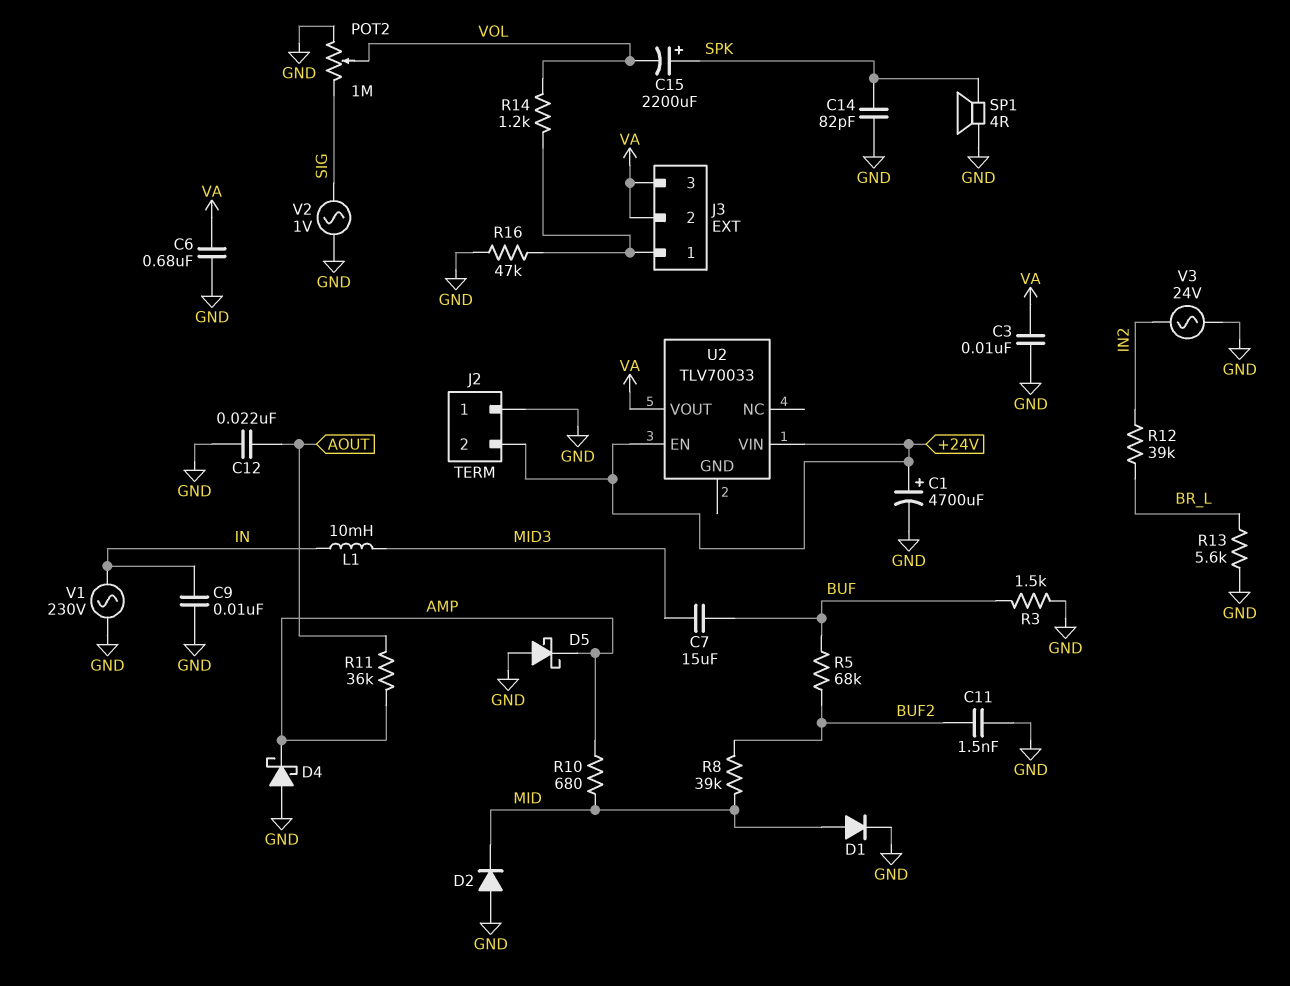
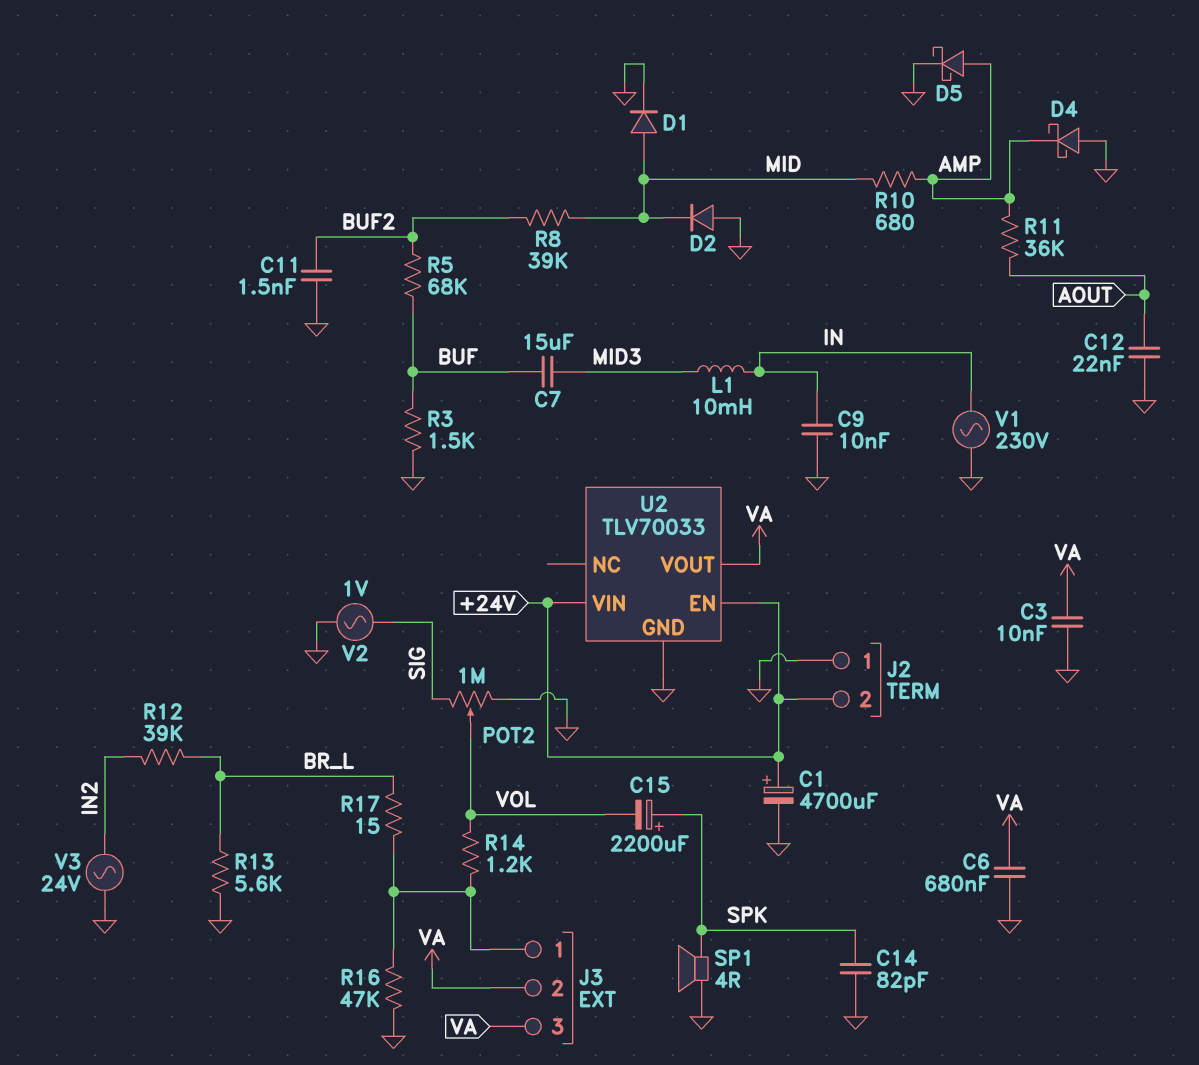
D5: schottky (A GND, K AMP) -> schottky (A AMP, K GND)
R17: none -> 15 (BR_L, J3/1)
U2 pin GND: none -> GND

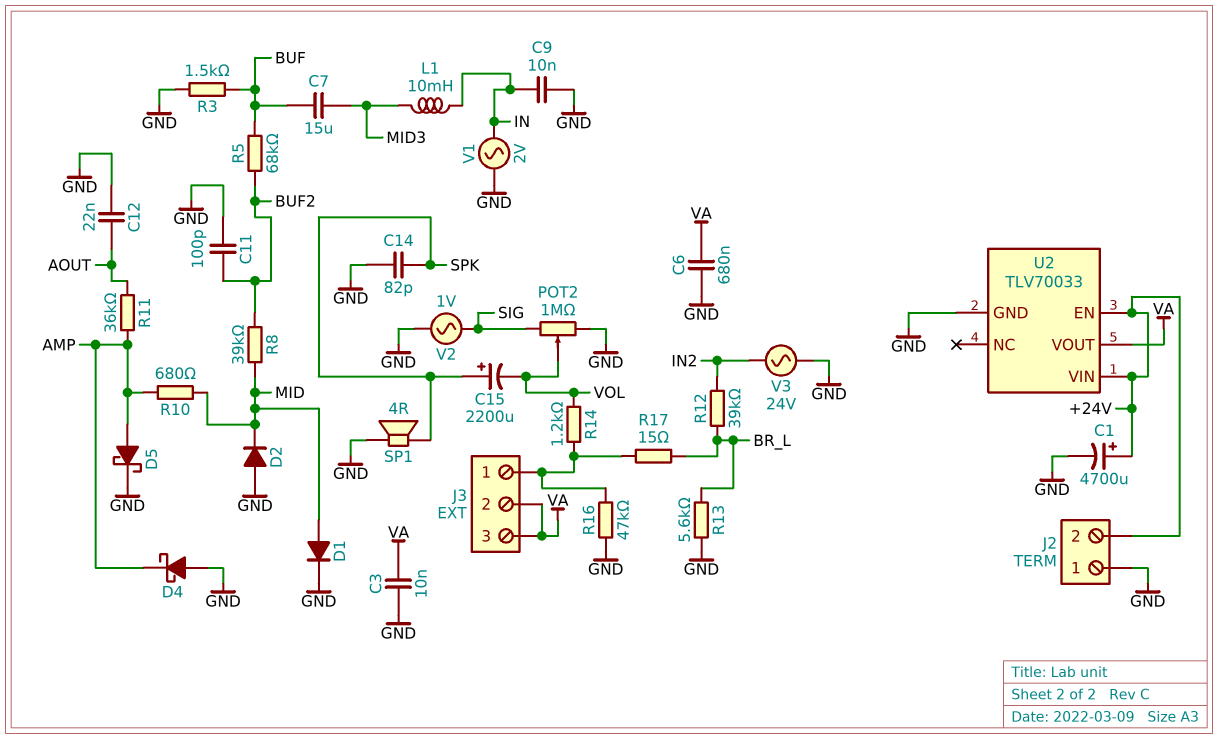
C11: 1.5nF (BUF2, GND) -> 100pF (BUF2, GND)
V1: AC 230V (GND, IN) -> AC 2V (GND, IN)

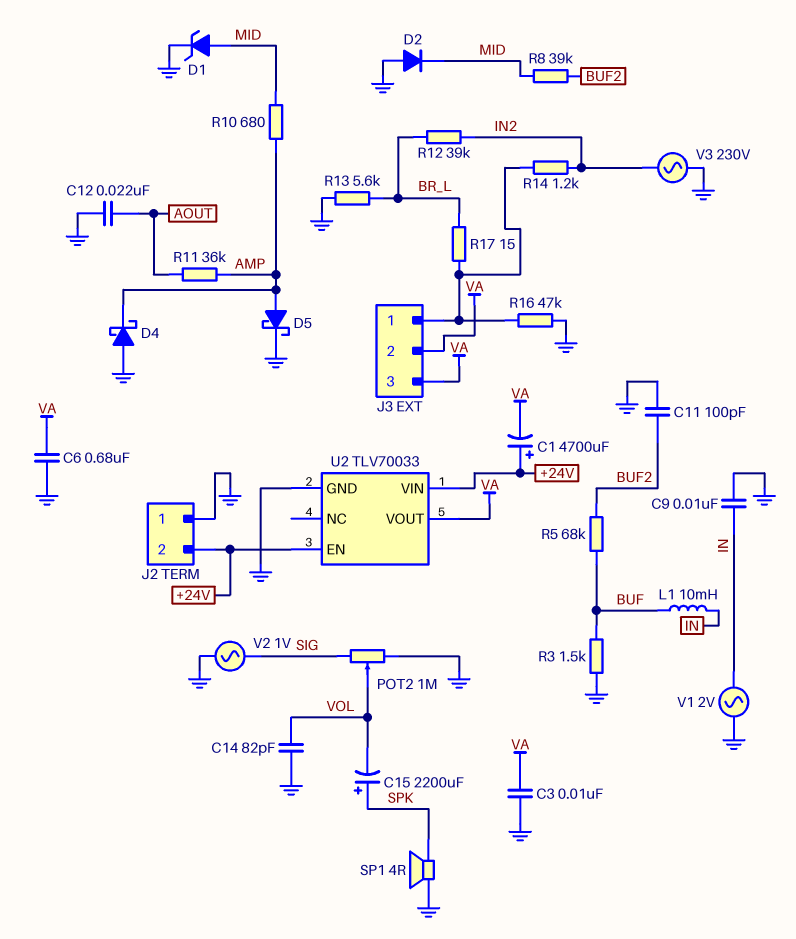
C1: 4700uF (plus +24V, minus GND) -> 4700uF (plus +24V, minus VA)
C7: 15uF (BUF, MID3) -> none
C14: 82pF (GND, SPK) -> 82pF (GND, VOL)
D1: diode (A MID, K GND) -> zener (A MID, K GND)
L1: 10mH (IN, MID3) -> 10mH (BUF, IN)
R14: 1.2k (J3/1, VOL) -> 1.2k (IN2, J3/1)
V3: AC 24V (GND, IN2) -> AC 230V (GND, IN2)

